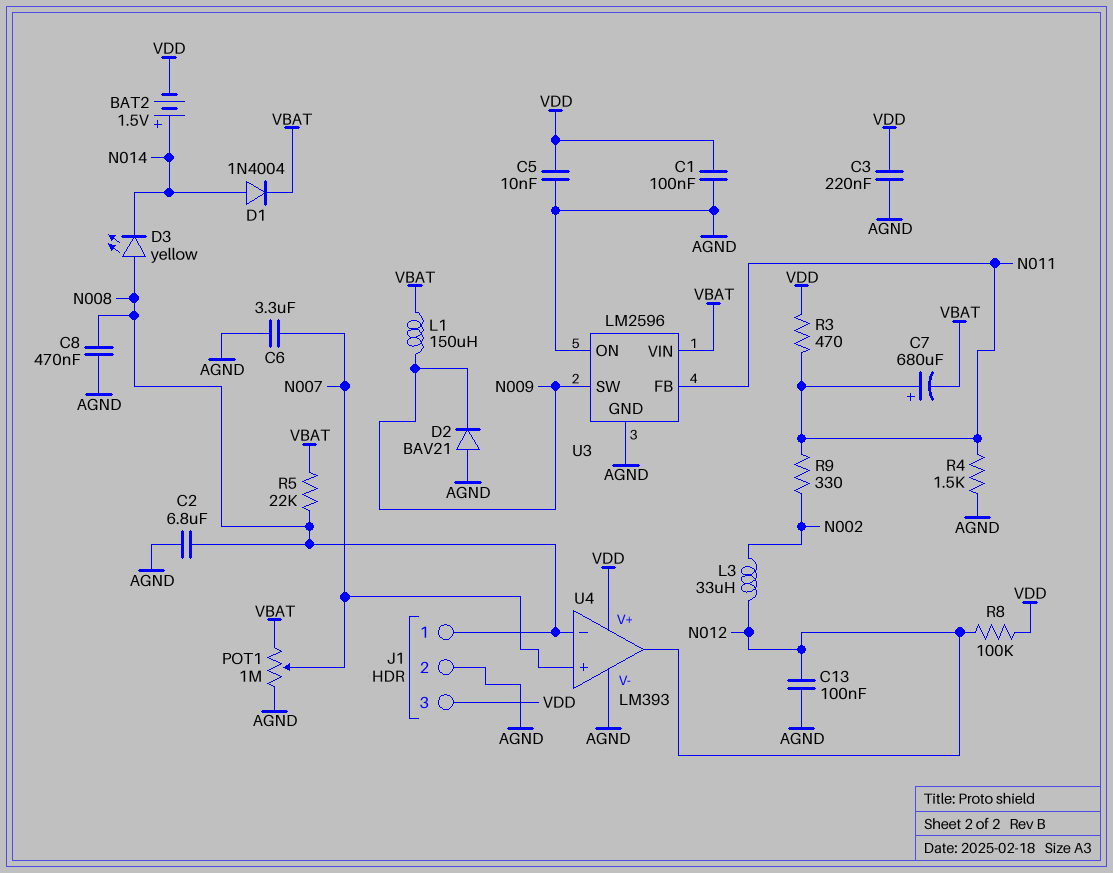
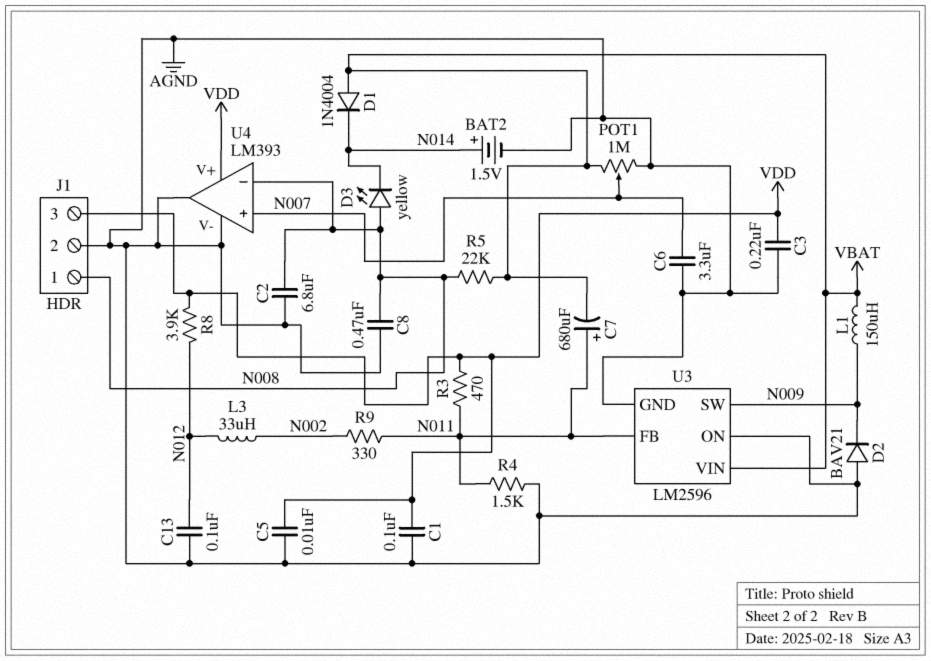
BAT2: 1.5V (plus N014, minus VDD) -> 1.5V (plus N014, minus AGND)
D1: diode 1N4004 (A N014, K VBAT) -> diode 1N4004 (A VBAT, K N014)
R8: 100k (N012, VDD) -> 3.9k (N012, VDD)
U4 pin out: N012 -> AGND

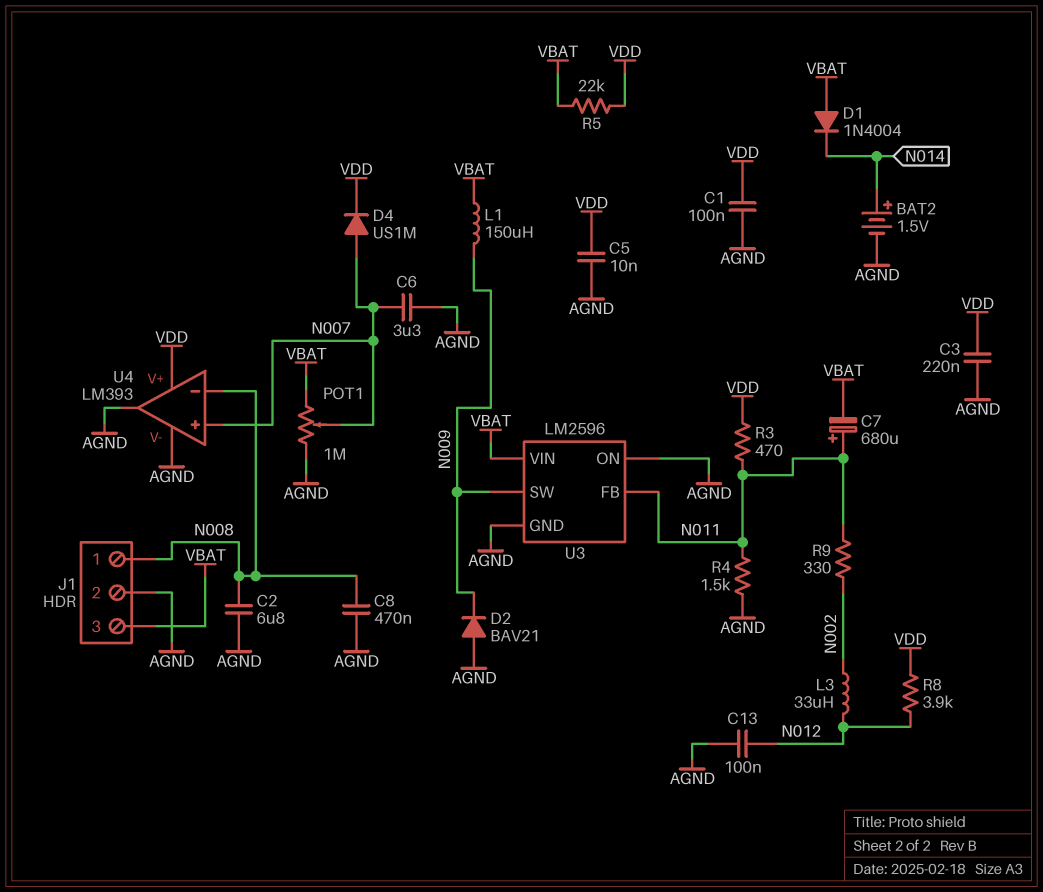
D3: LED yellow (A N008, K N014) -> none
D4: none -> diode US1M (A N007, K VDD)
J1 pin 3: VDD -> VBAT
R5: 22k (N008, VBAT) -> 22k (VBAT, VDD)

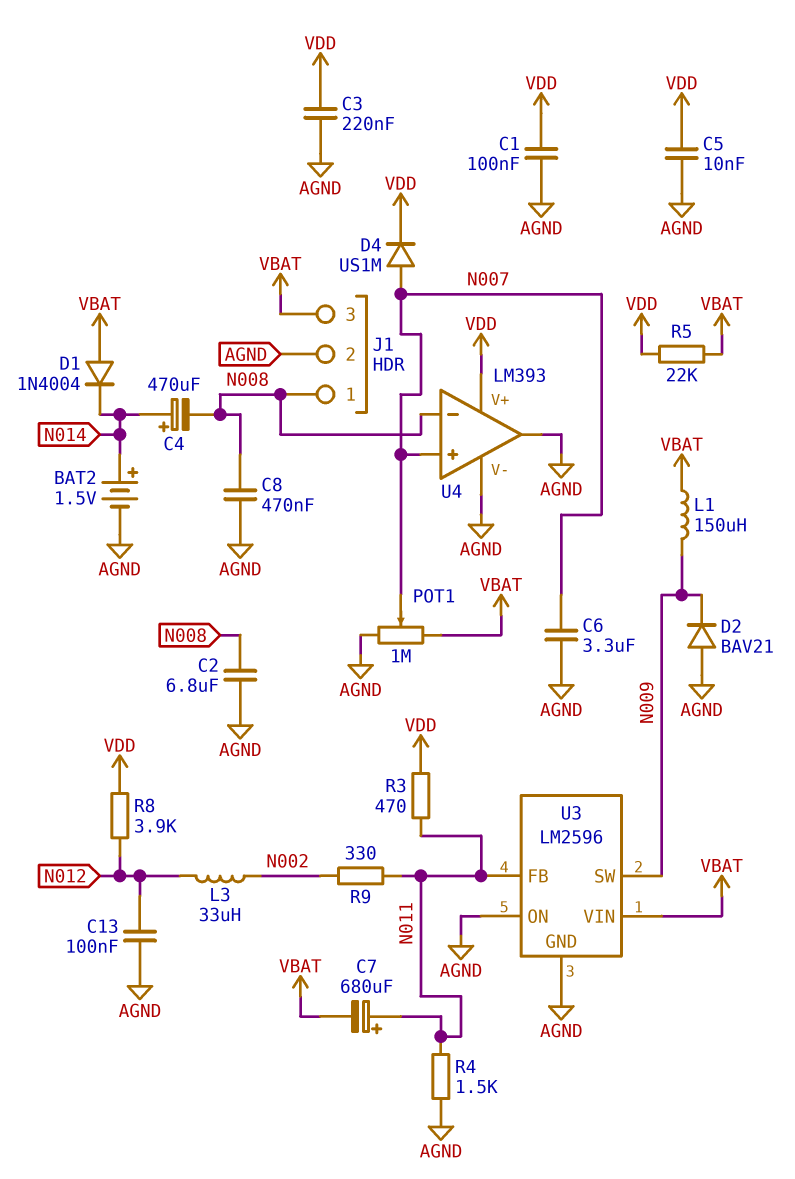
C4: none -> 470uF (plus N014, minus N008)

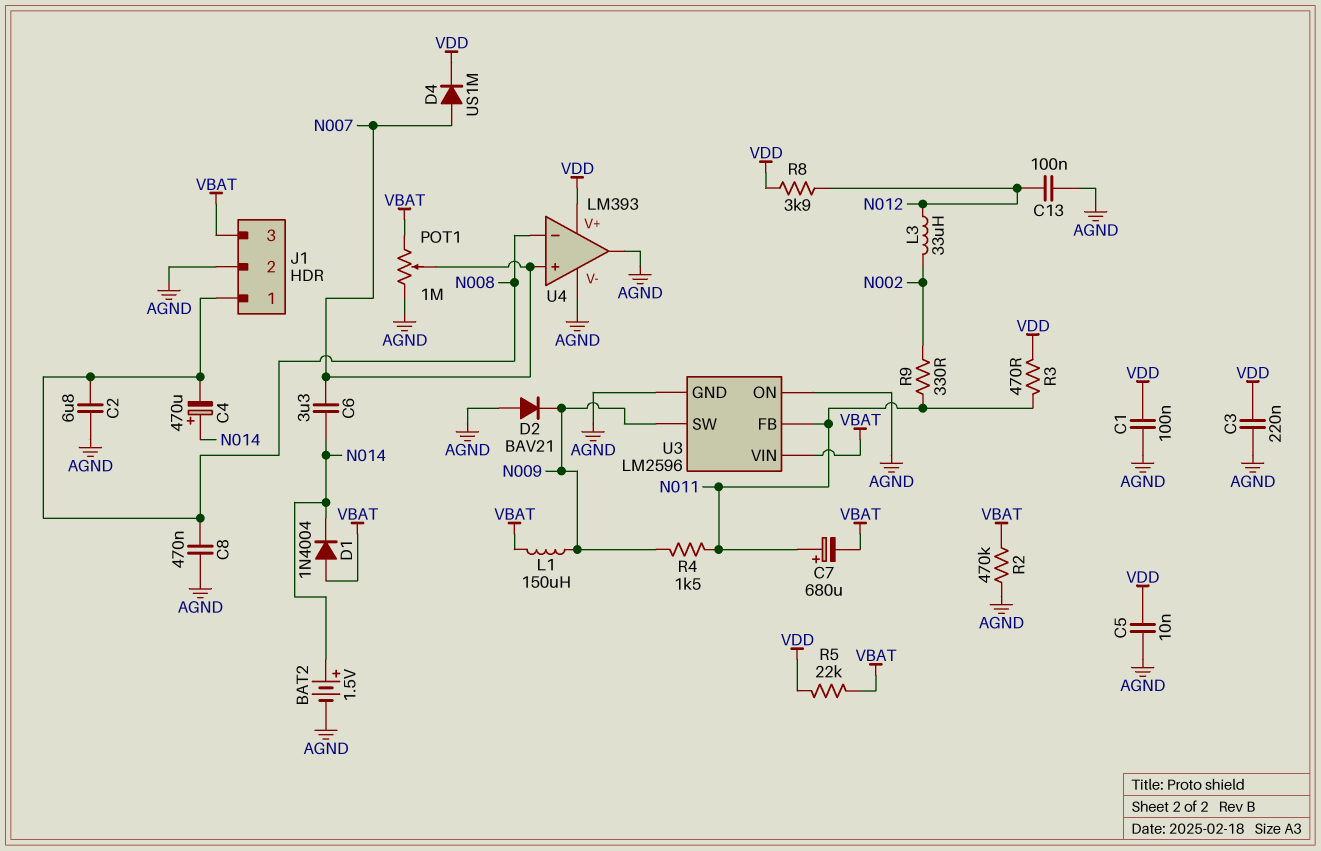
C6: 3.3uF (AGND, N007) -> 3.3uF (N007, N014)
R2: none -> 470k (AGND, VBAT)
R4: 1.5k (AGND, N011) -> 1.5k (N009, N011)

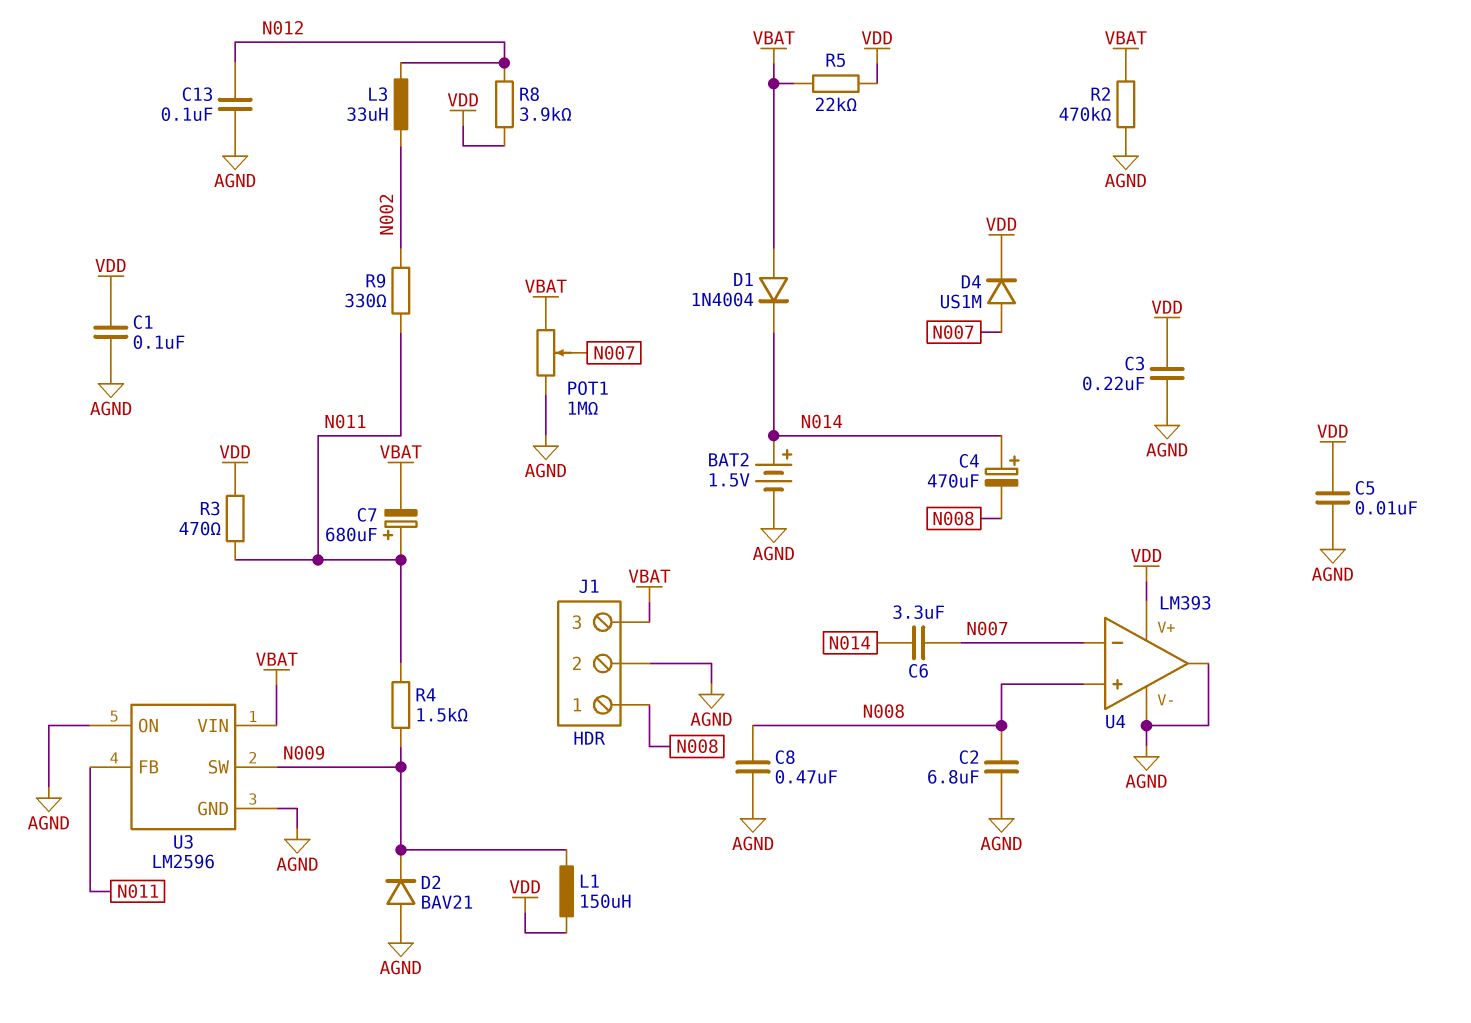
L1: 150uH (N009, VBAT) -> 150uH (N009, VDD)
U4 pin in+: N007 -> N008
U4 pin in-: N008 -> N007

